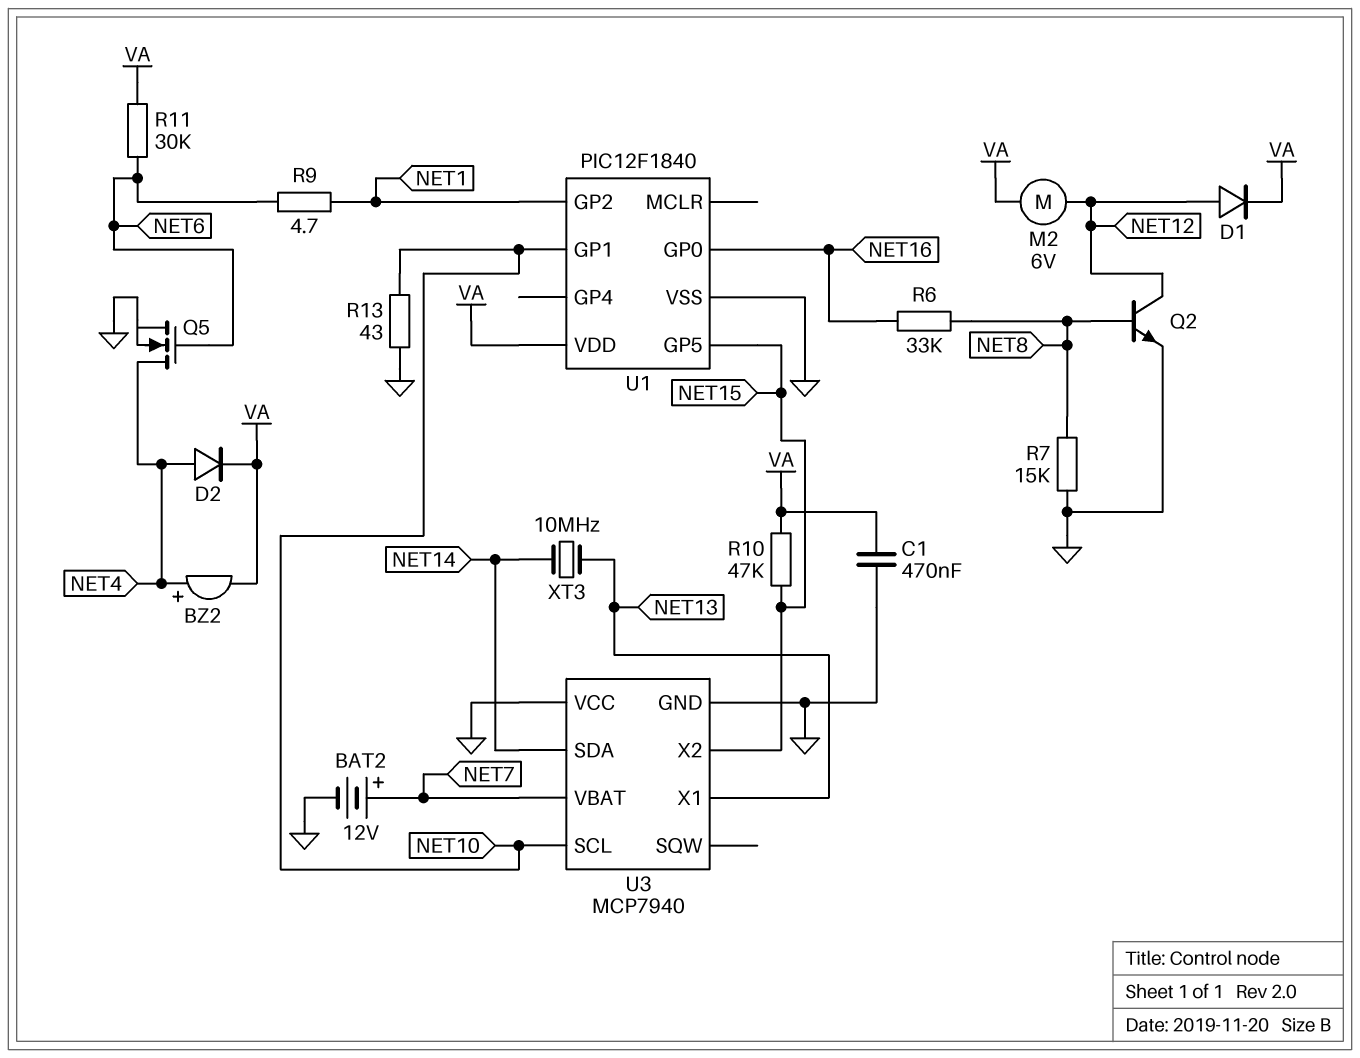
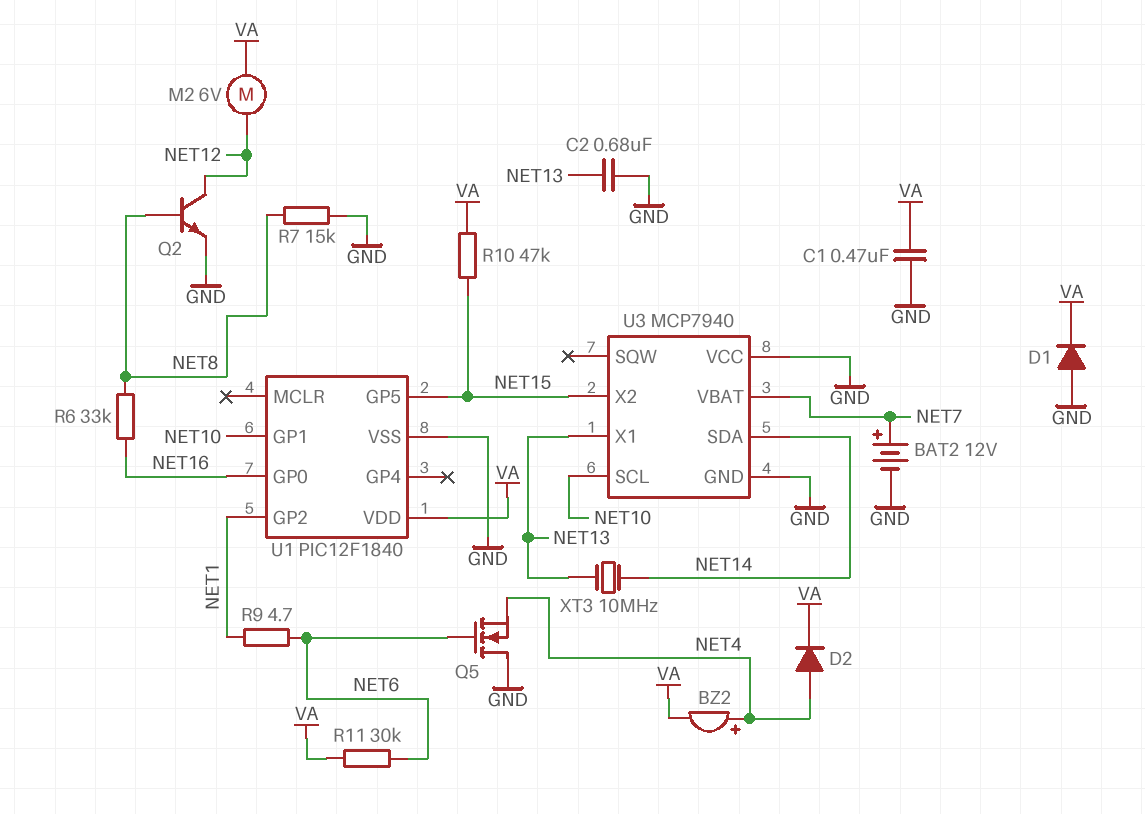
C2: none -> 680nF (GND, NET13)
D1: diode (A NET12, K VA) -> diode (A GND, K VA)
Q5: NMOS (G NET6, D NET4, S GND) -> NMOS (G NET6, D GND, S NET4)
R13: 43 (GND, NET10) -> none

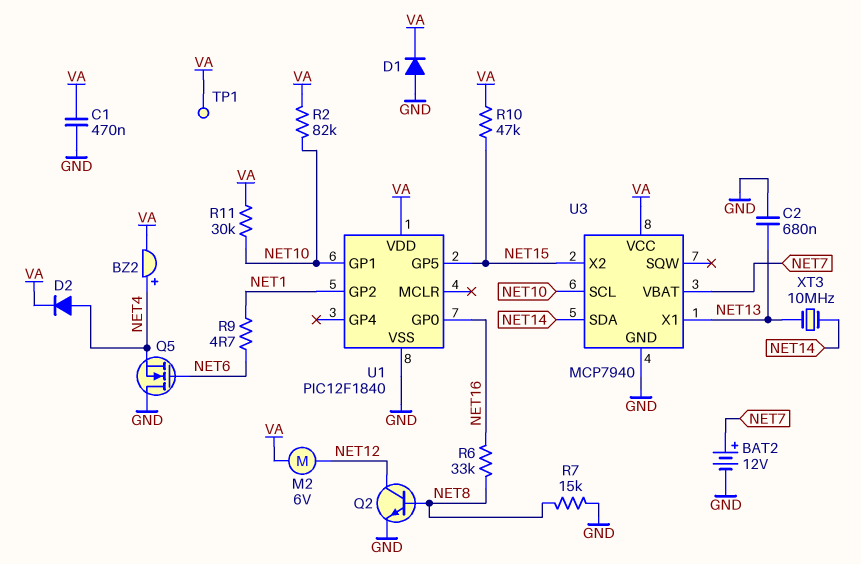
R2: none -> 82k (NET10, VA)
R11: 30k (NET6, VA) -> 30k (NET10, VA)
TP1: none -> test point (VA)
U3 pin VCC: GND -> VA

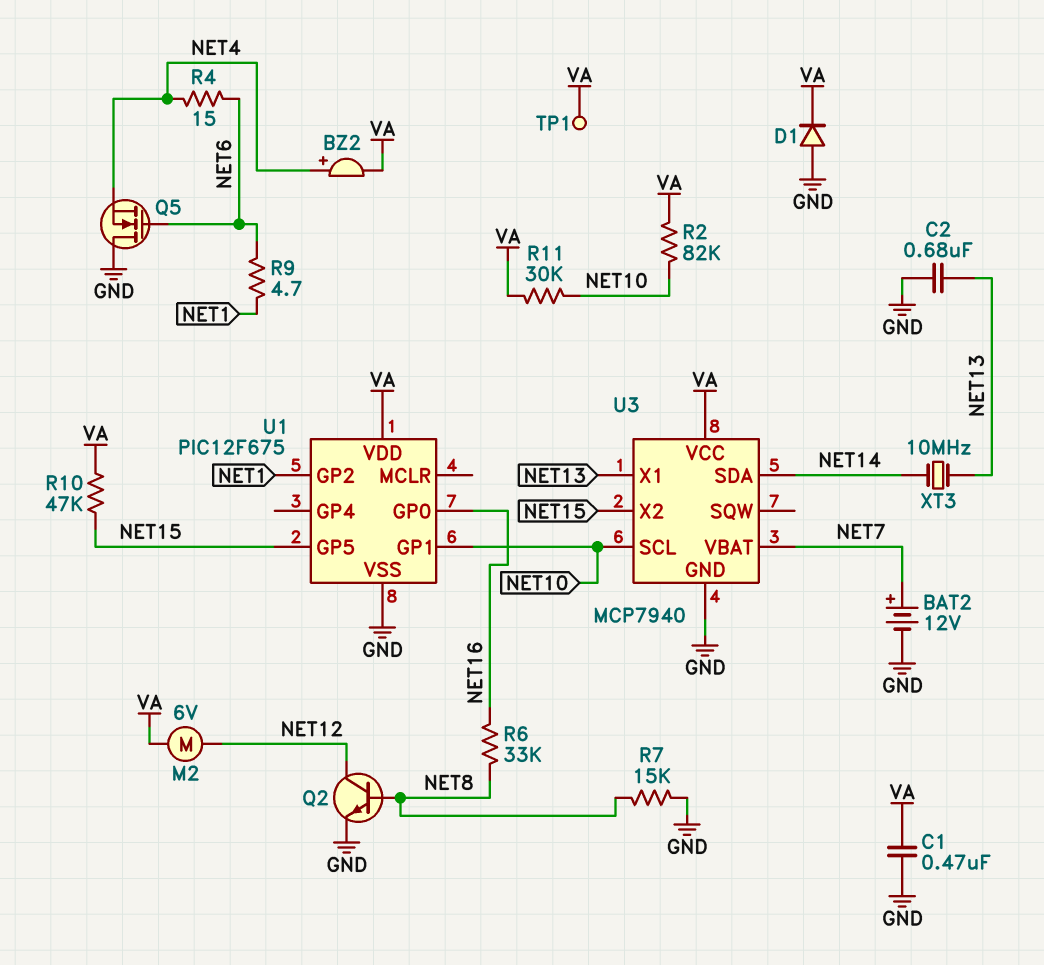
D2: diode (A NET4, K VA) -> none
R4: none -> 15 (NET4, NET6)
U1: PIC12F1840 -> PIC12F675

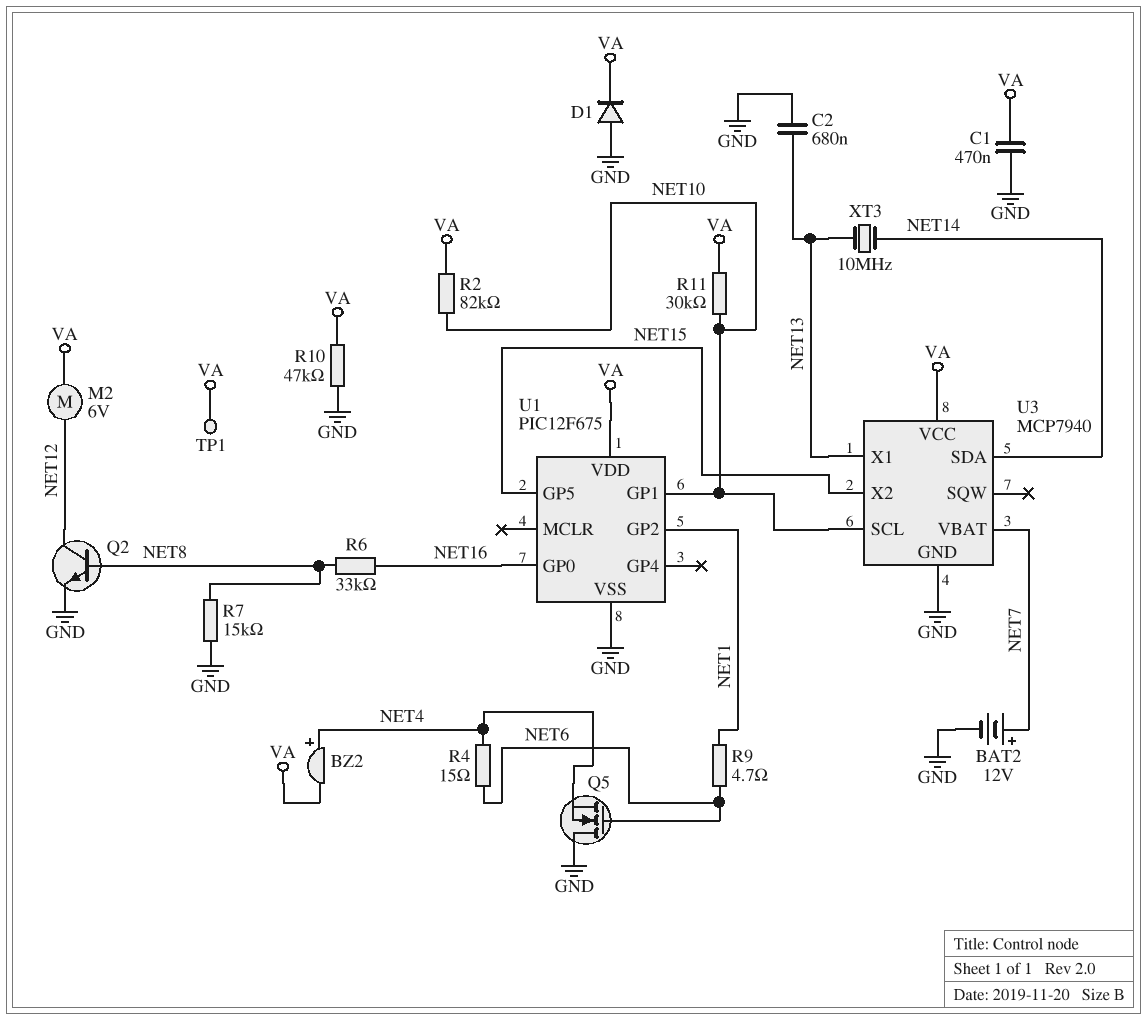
R10: 47k (NET15, VA) -> 47k (GND, VA)

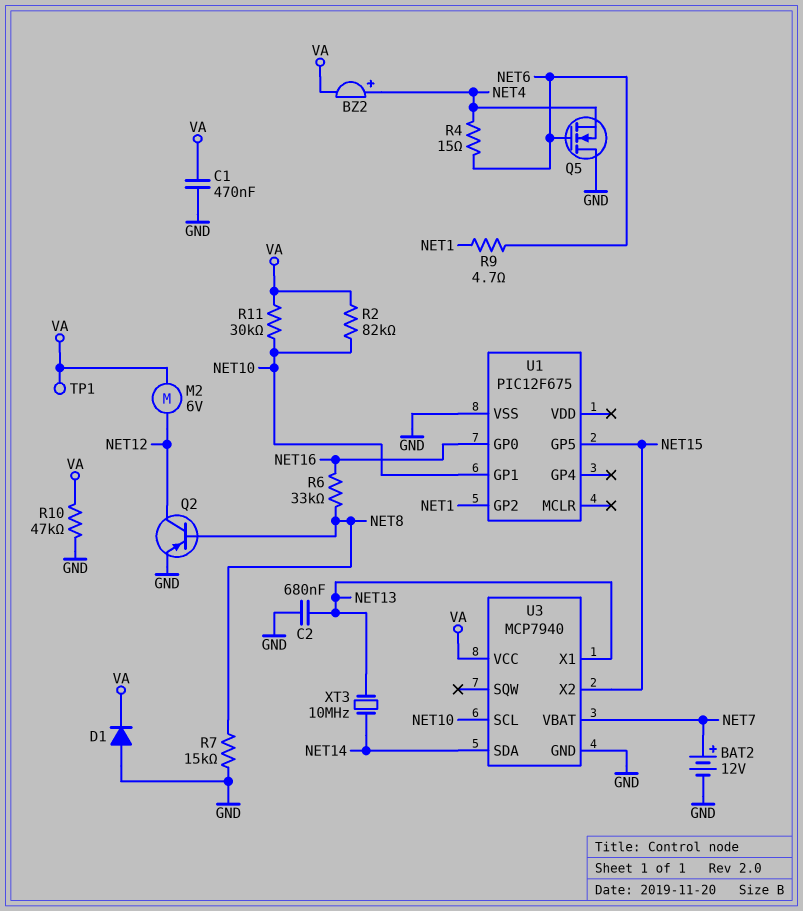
Q2: NPN (B NET8, C NET12, E GND) -> PNP (B NET8, C NET12, E GND)
U1 pin VDD: VA -> none

